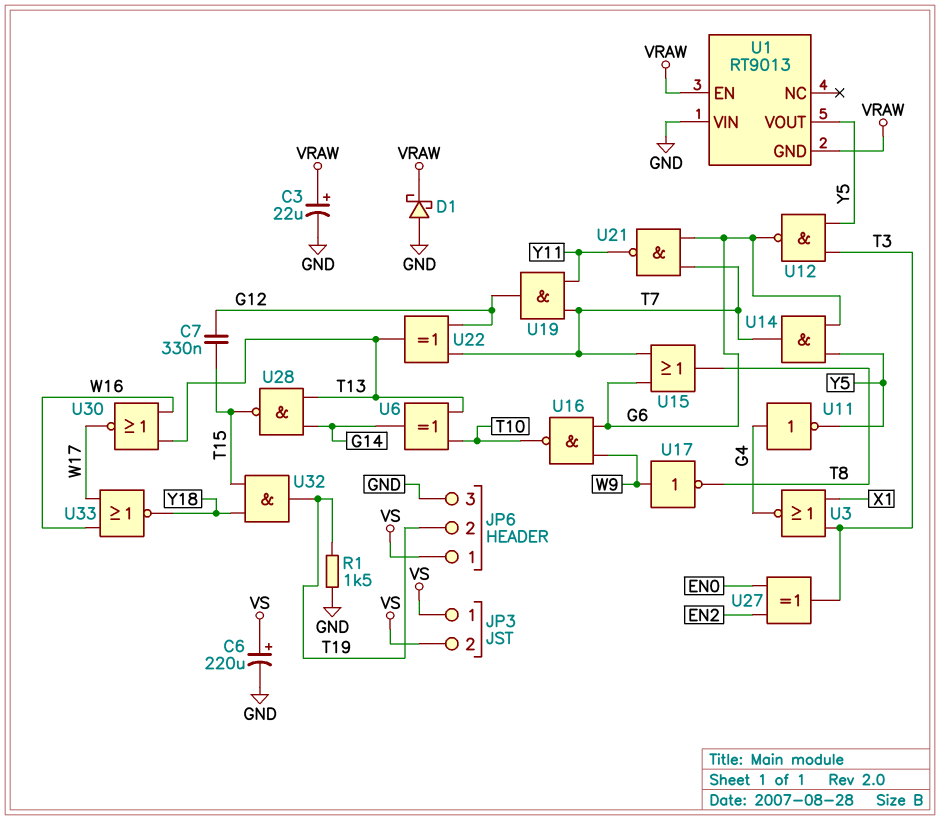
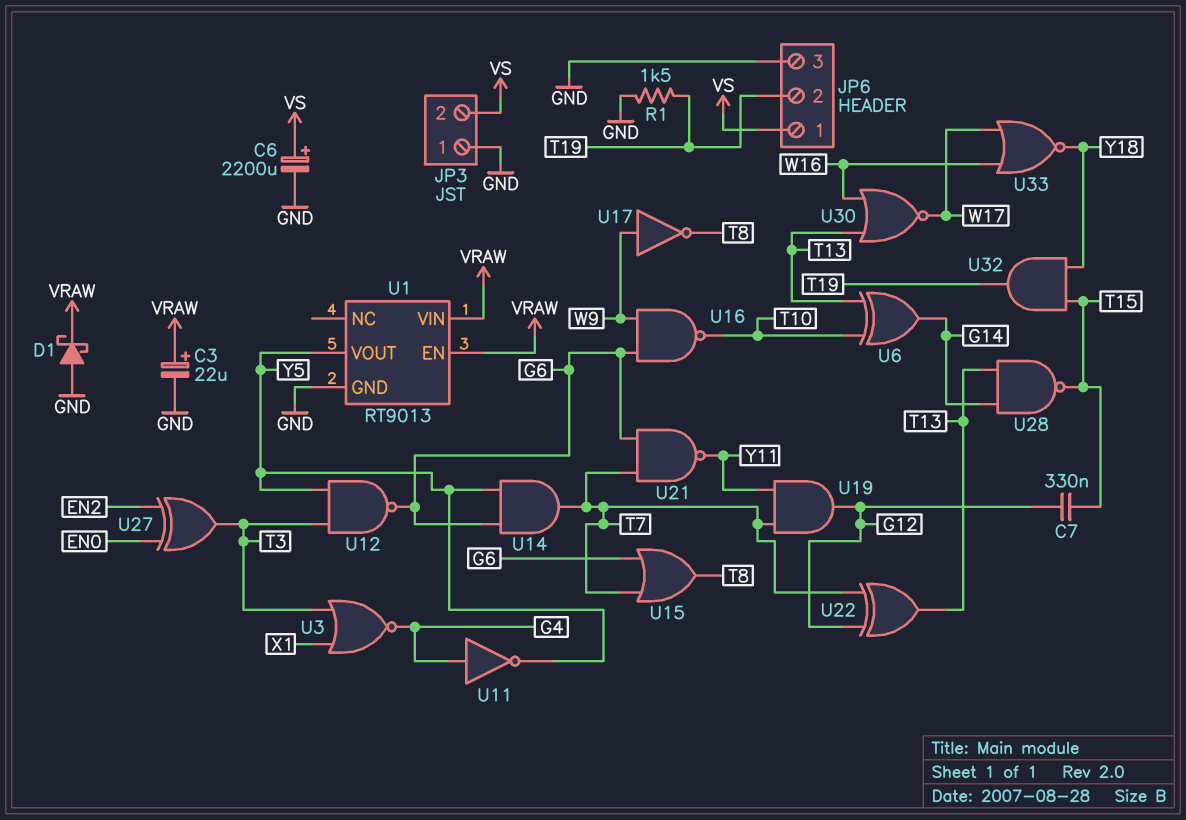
C6: 220uF (plus VS, minus GND) -> 2200uF (plus VS, minus GND)
JP3 pin 1: VS -> GND
U1 pin GND: VRAW -> GND
U1 pin VIN: GND -> VRAW

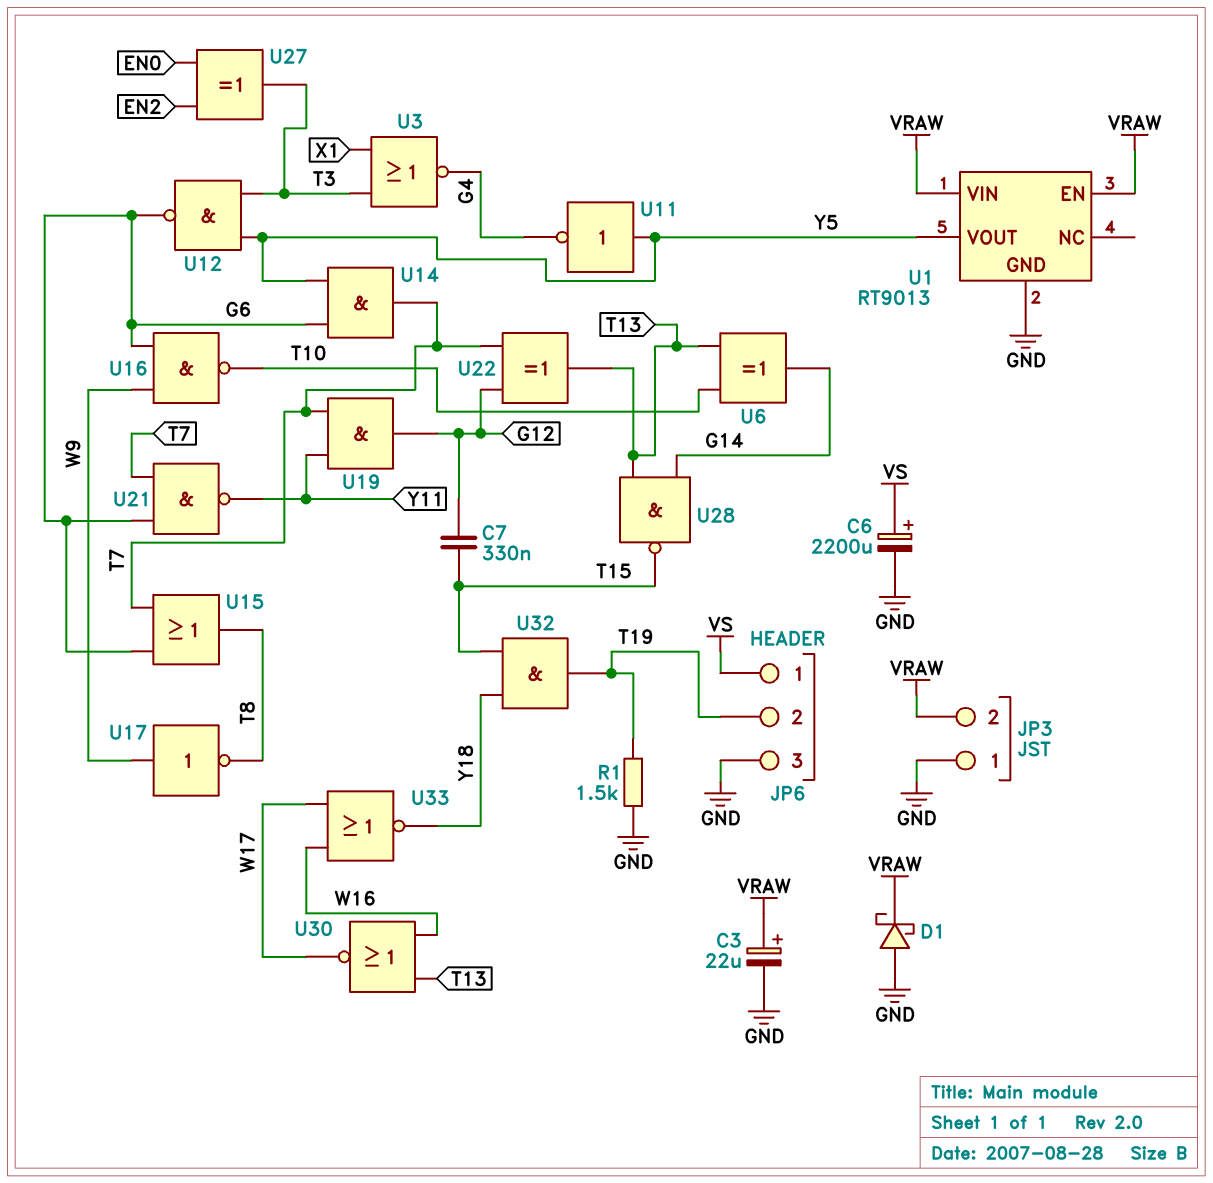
JP3 pin 2: VS -> VRAW
U11: NOT (in G4, out Y5) -> NOT (in Y5, out G4)

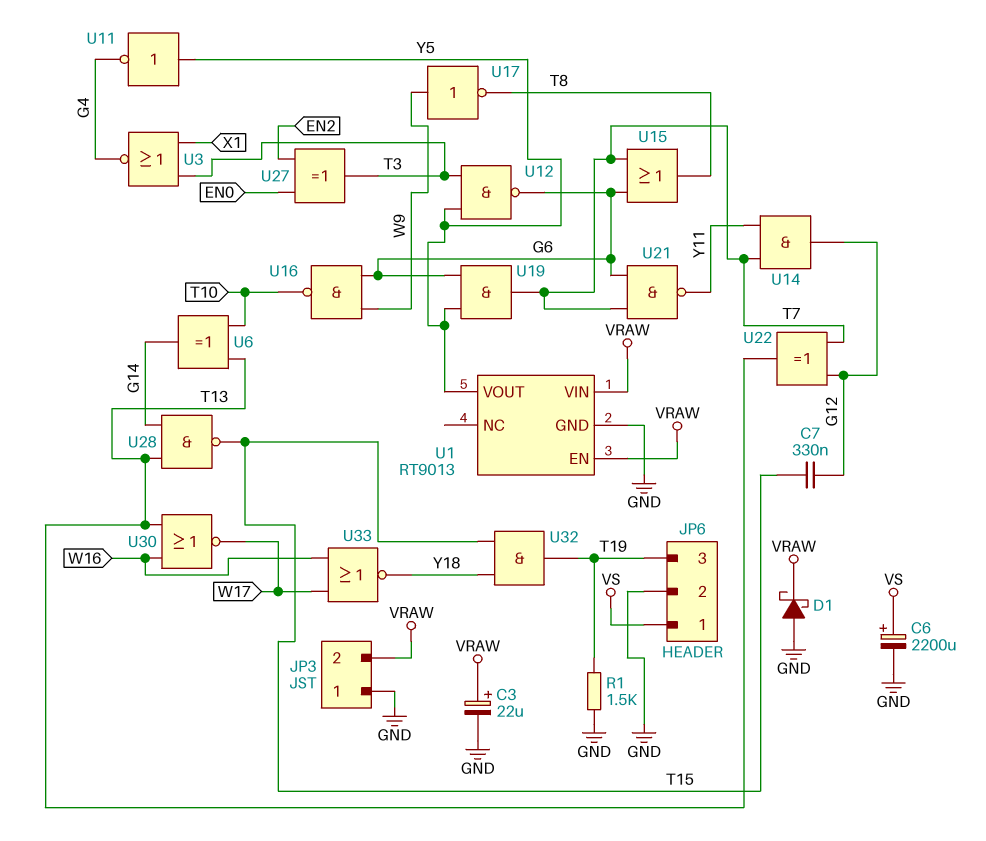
JP6 pin 2: T19 -> GND
JP6 pin 3: GND -> T19
U14: AND (in G6, in Y5, out T7) -> AND (in T7, in Y11, out G12)
U19: AND (in T7, in Y11, out G12) -> AND (in G6, in Y5, out T7)

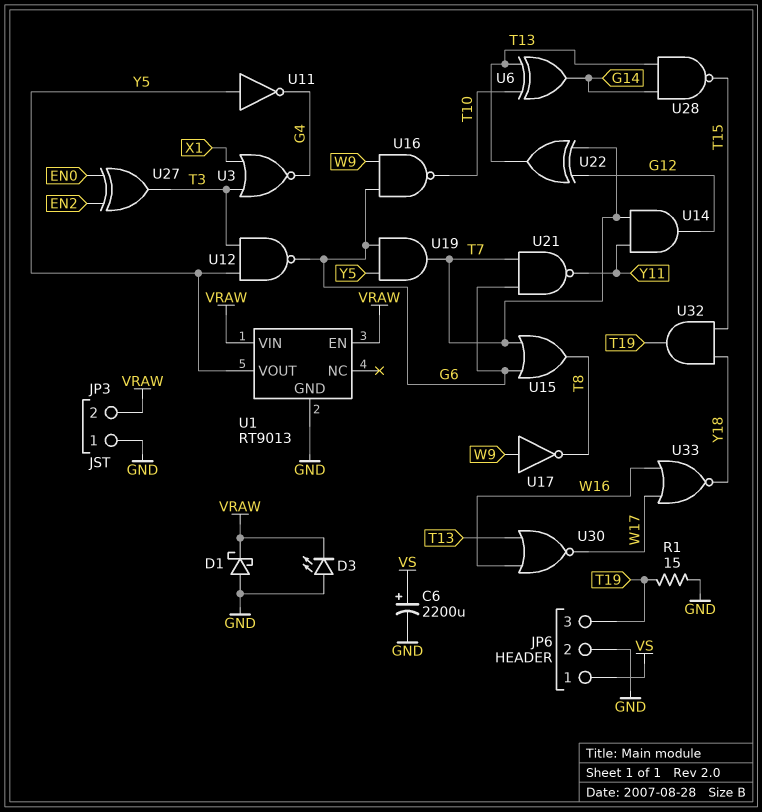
C3: 22uF (plus VRAW, minus GND) -> none
C7: 330nF (G12, T15) -> none
D3: none -> LED (A GND, K VRAW)
R1: 1.5k (GND, T19) -> 15 (GND, T19)

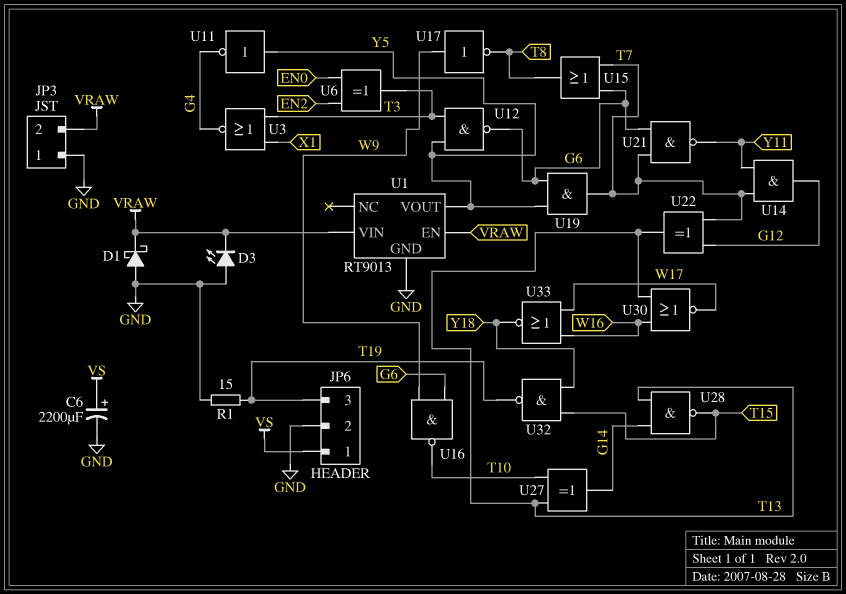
U6: XOR (in T10, in T13, out G14) -> XOR (in EN0, in EN2, out T3)
U27: XOR (in EN0, in EN2, out T3) -> XOR (in T10, in T13, out G14)
U32: AND (in T15, in Y18, out T19) -> NAND (in T15, in Y18, out T19)

